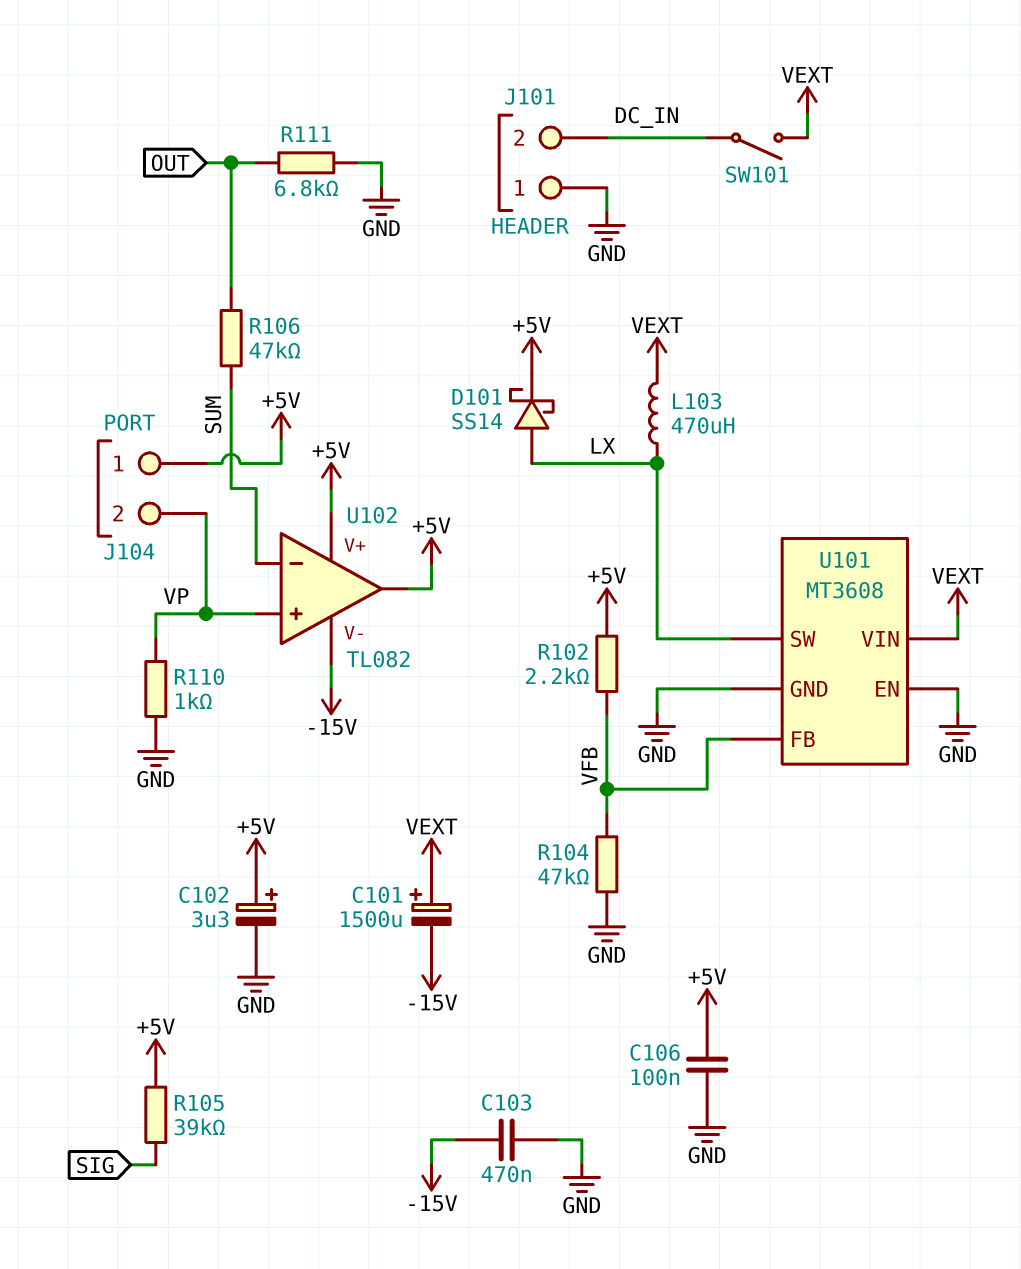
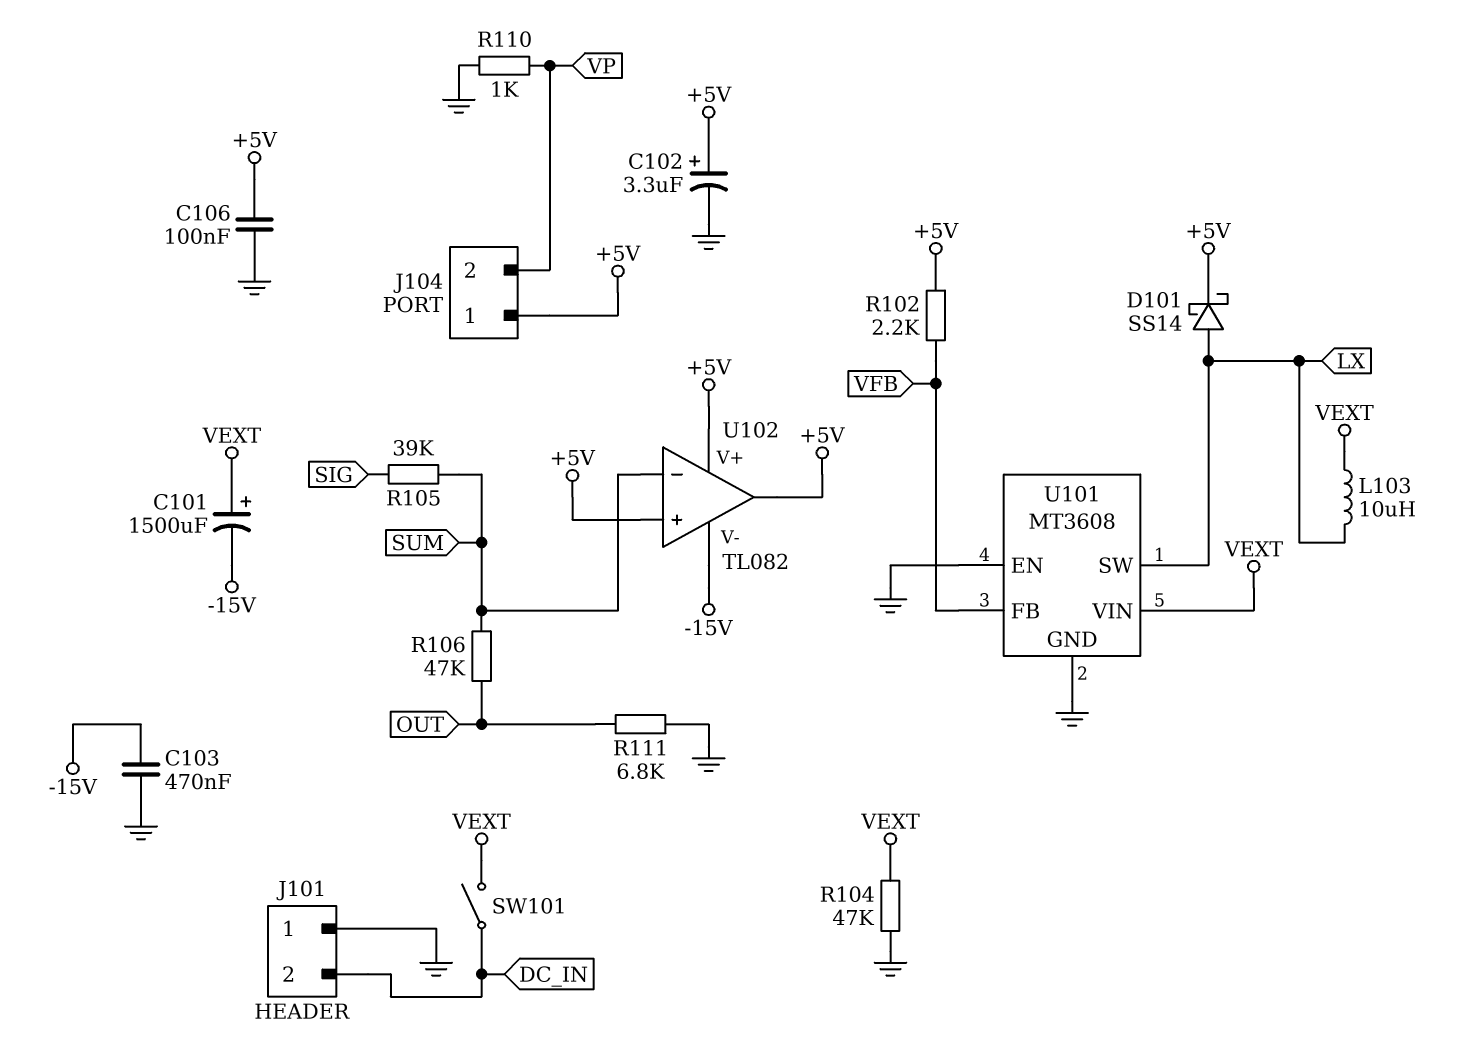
L103: 470uH (LX, VEXT) -> 10uH (LX, VEXT)
R104: 47k (GND, VFB) -> 47k (GND, VEXT)
R105: 39k (+5V, SIG) -> 39k (SIG, SUM)
U102 pin in+: VP -> +5V

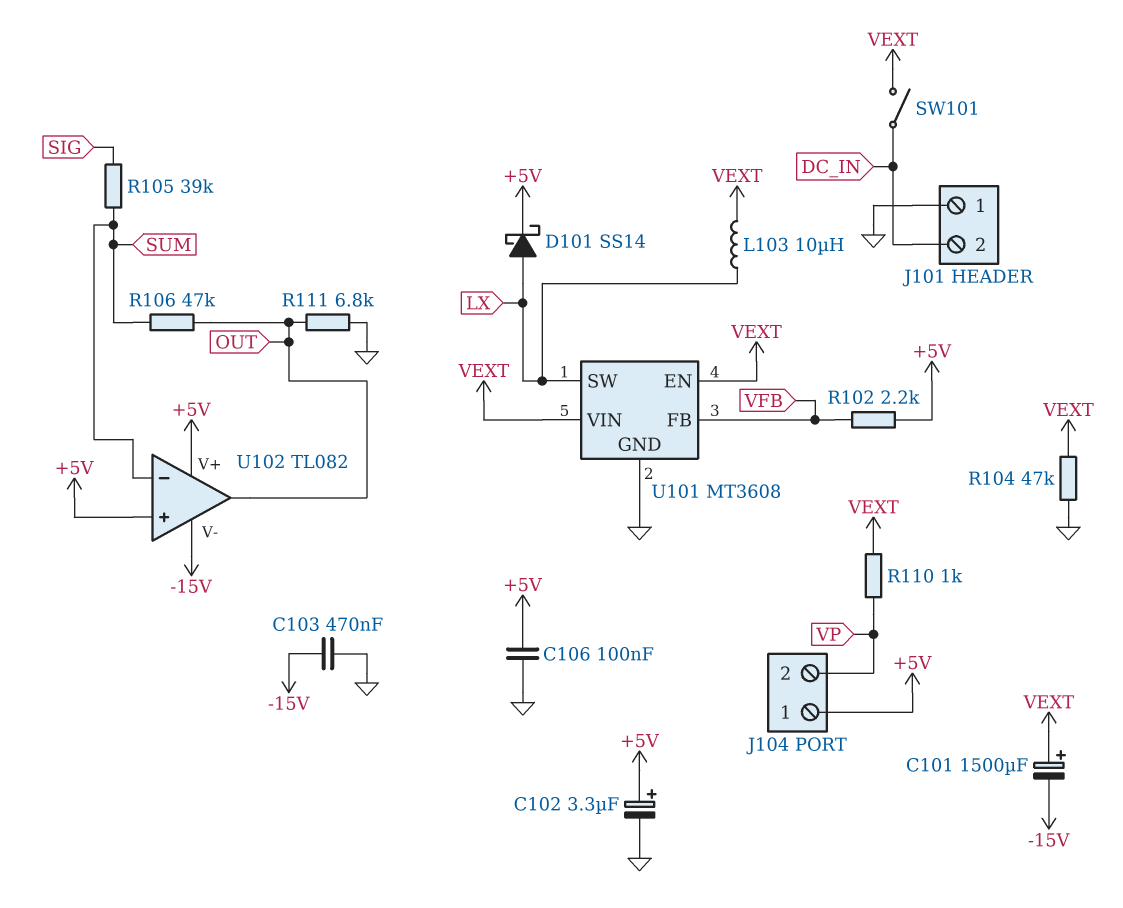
R110: 1k (GND, VP) -> 1k (VEXT, VP)
U101 pin EN: GND -> VEXT
U102 pin out: +5V -> OUT

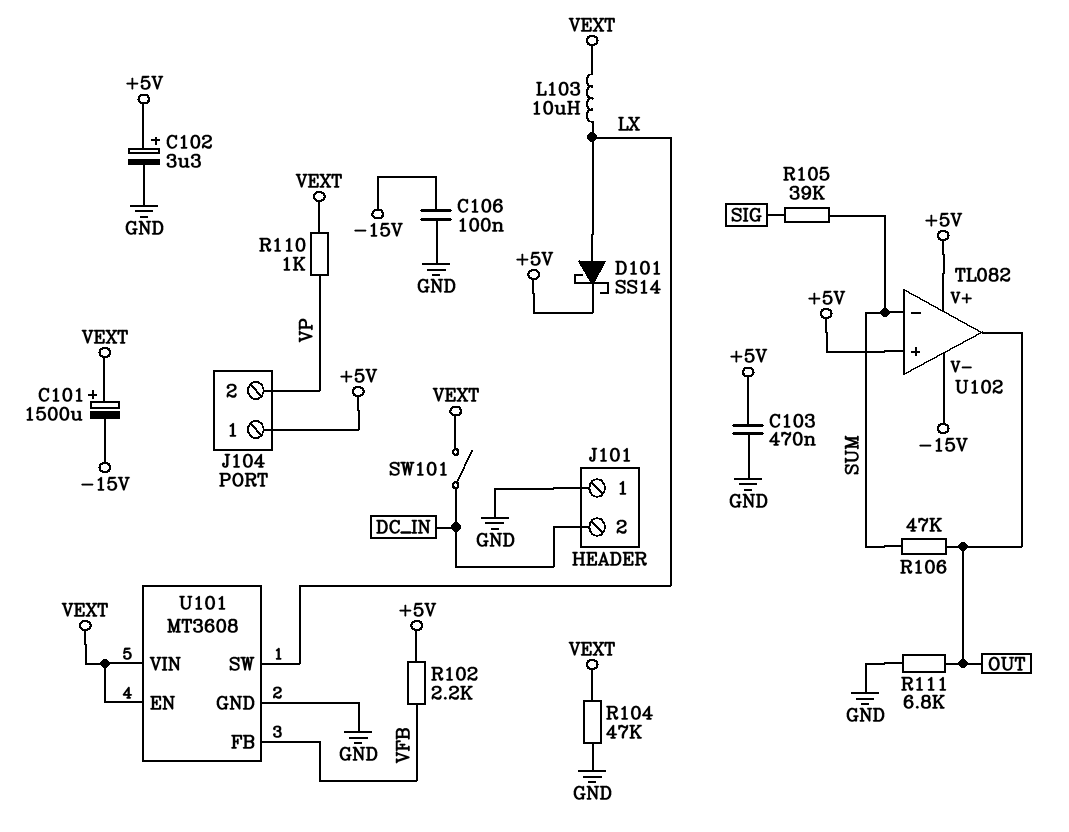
C103: 470nF (-15V, GND) -> 470nF (+5V, GND)
C106: 100nF (+5V, GND) -> 100nF (-15V, GND)

